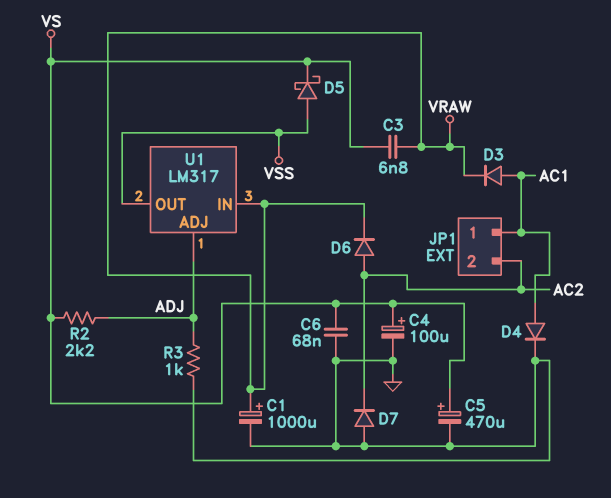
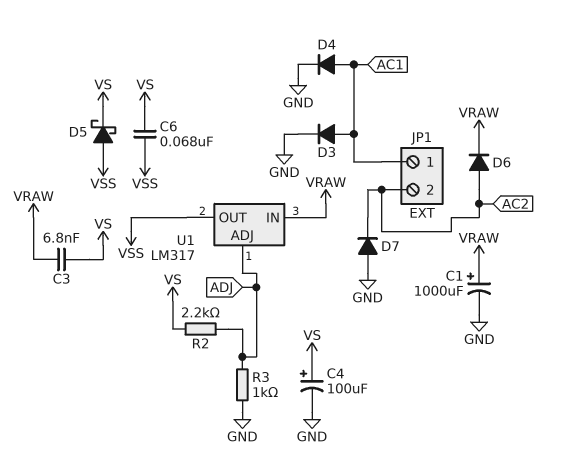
C5: 470uF (plus VS, minus GND) -> none
C6: 68nF (GND, VS) -> 68nF (VS, VSS)
D3: diode (A AC1, K VRAW) -> diode (A AC1, K GND)

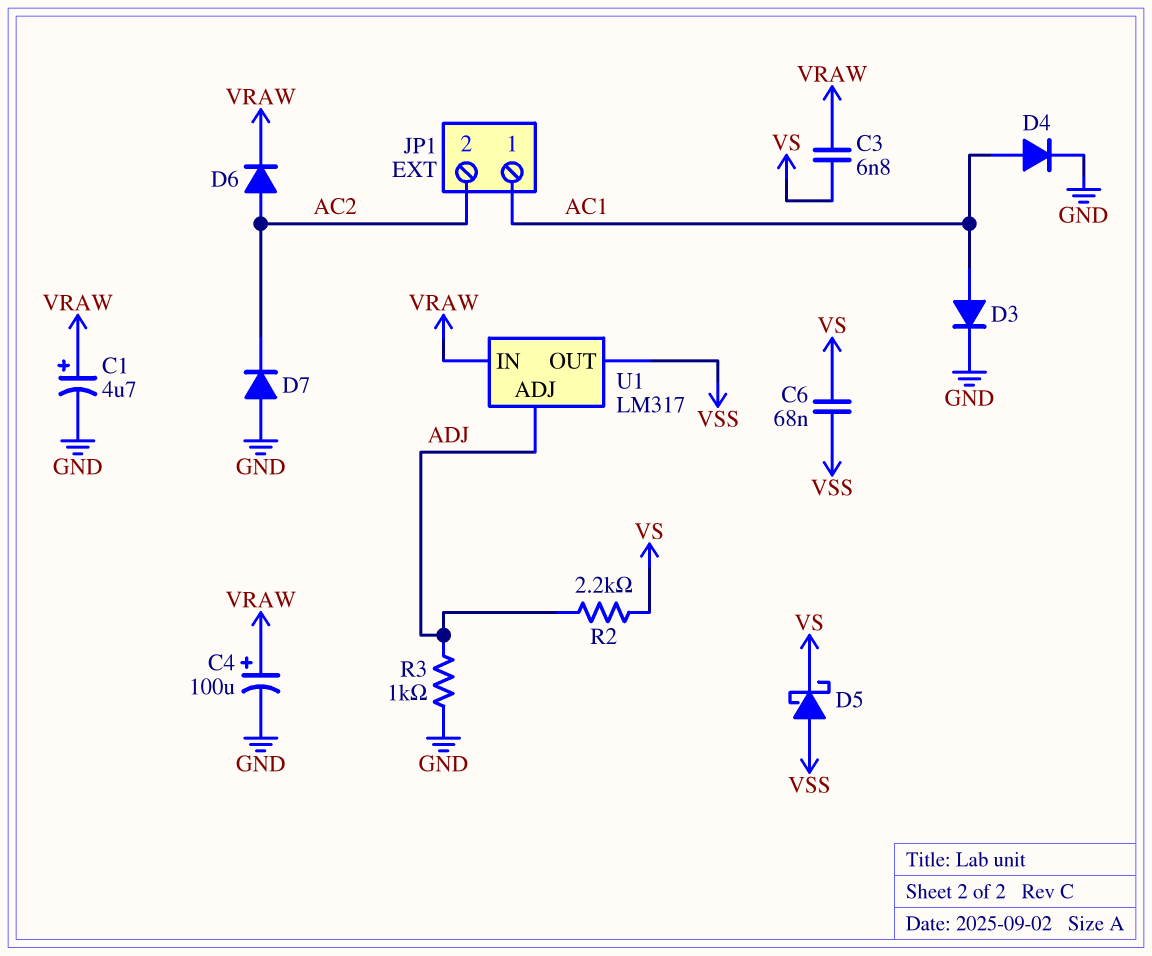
C1: 1000uF (plus VRAW, minus GND) -> 4.7uF (plus VRAW, minus GND)
C4: 100uF (plus VS, minus GND) -> 100uF (plus VRAW, minus GND)

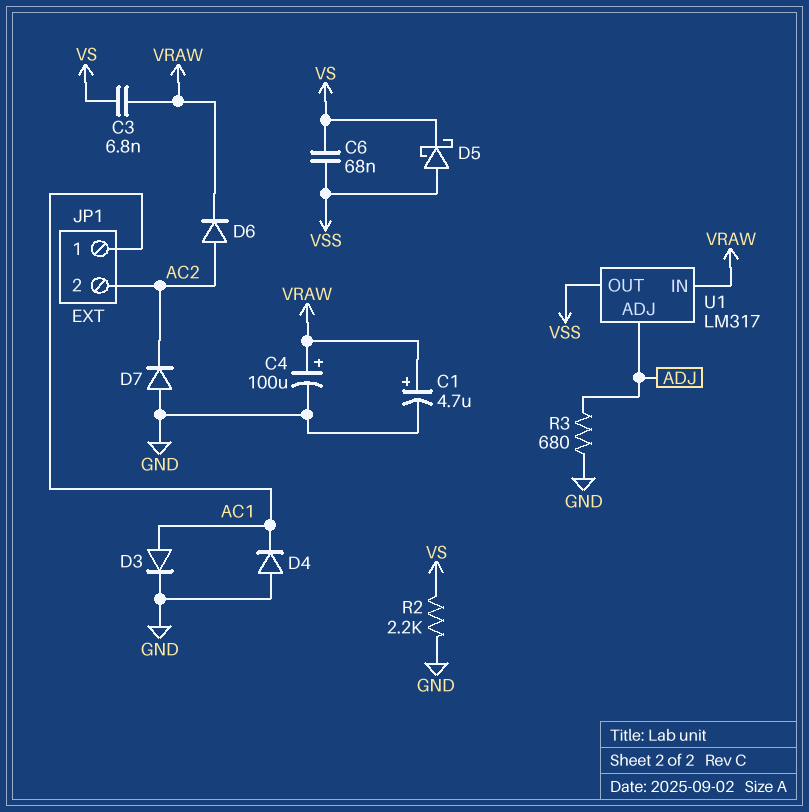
D4: diode (A AC1, K GND) -> diode (A GND, K AC1)
R2: 2.2k (ADJ, VS) -> 2.2k (GND, VS)
R3: 1k (ADJ, GND) -> 680 (ADJ, GND)

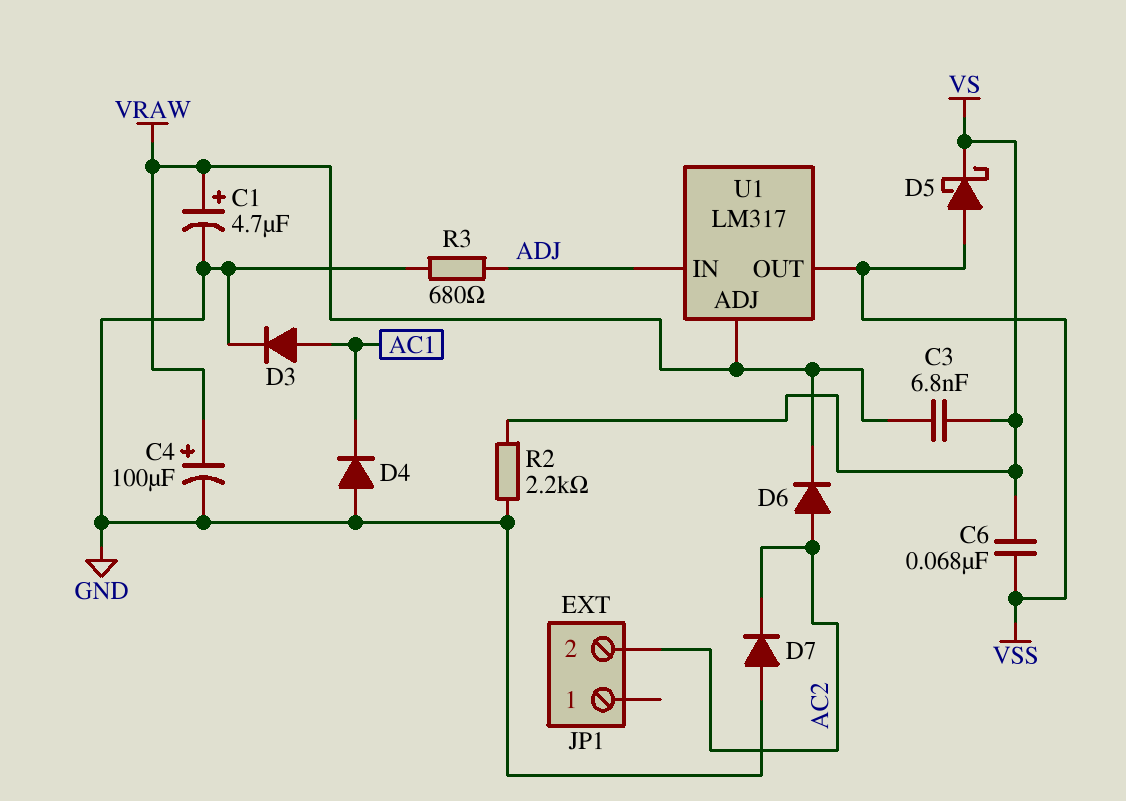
JP1 pin 1: AC1 -> none
U1 pin ADJ: ADJ -> VRAW
U1 pin IN: VRAW -> ADJ

